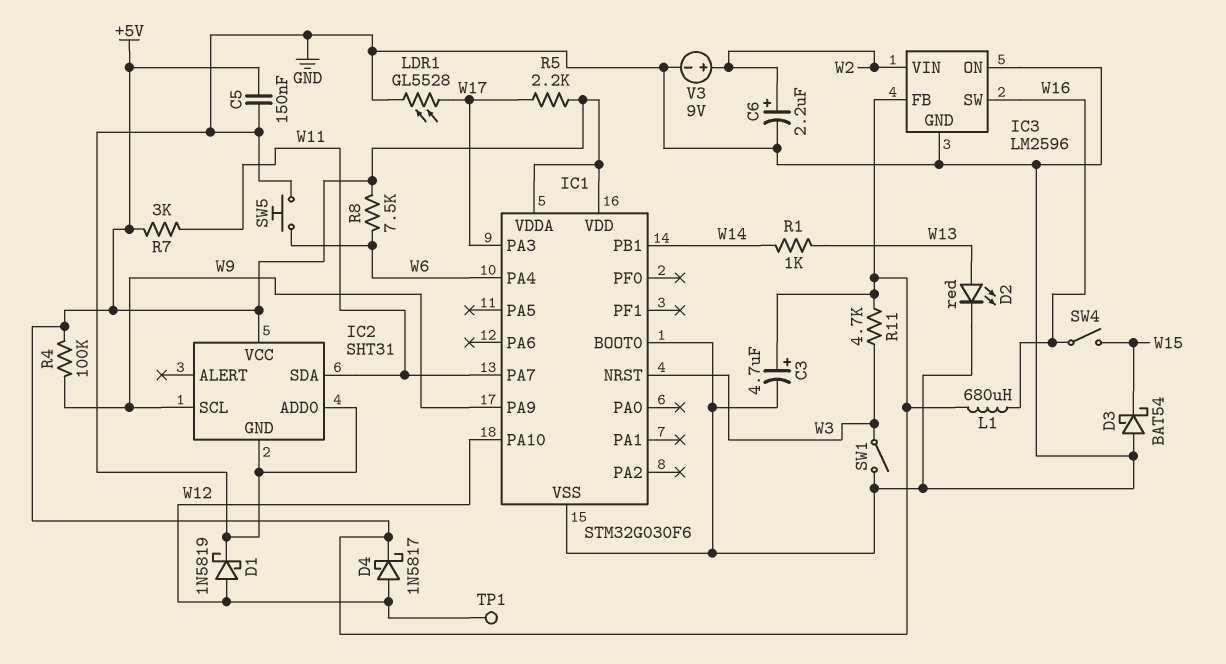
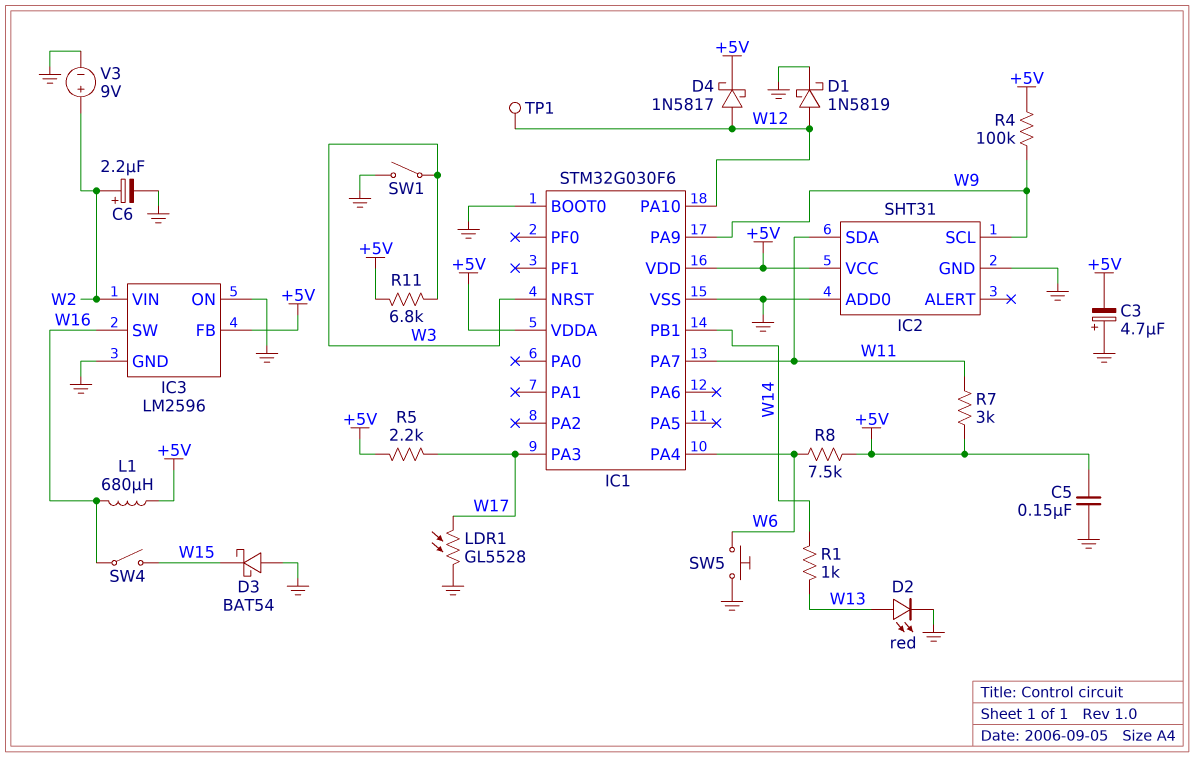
C3: 4.7uF (plus +5V, minus GND) -> 4.7uF (plus GND, minus +5V)
R11: 4.7k (+5V, W3) -> 6.8k (+5V, W3)

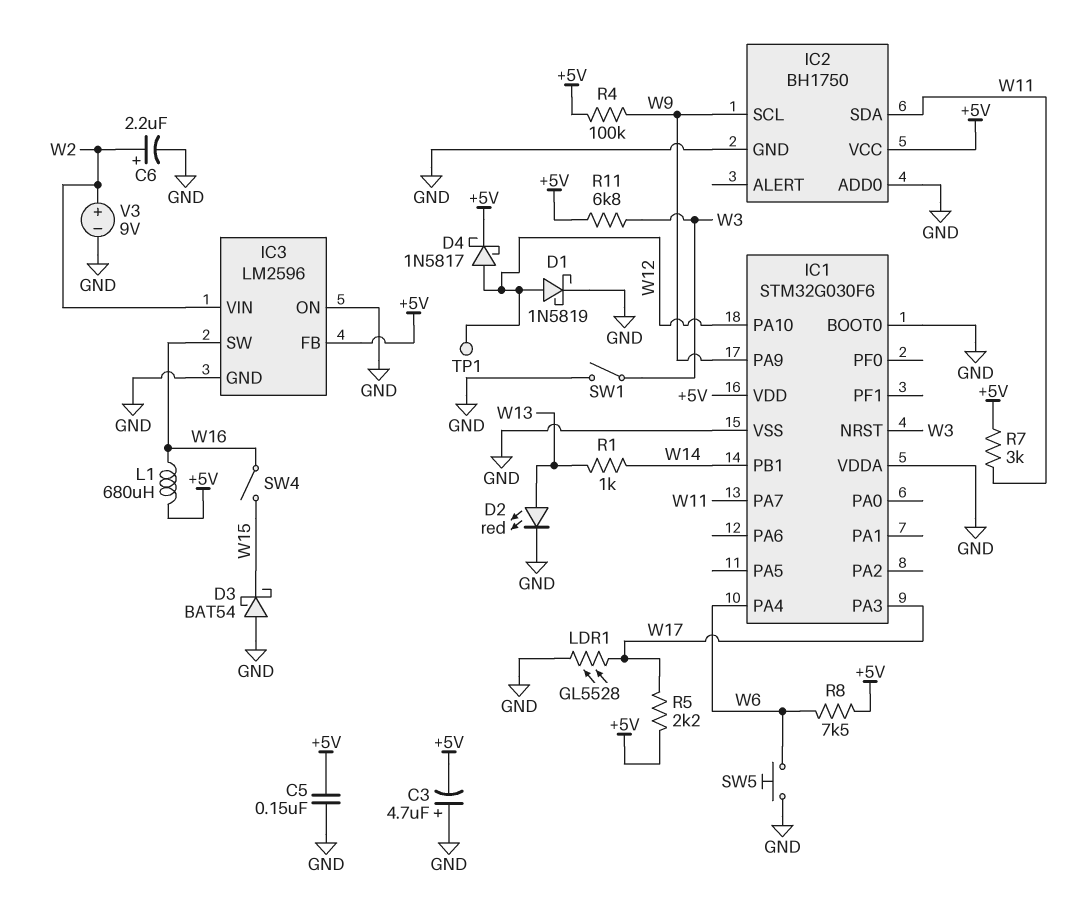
IC1 pin VDDA: +5V -> GND
IC2: SHT31 -> BH1750

